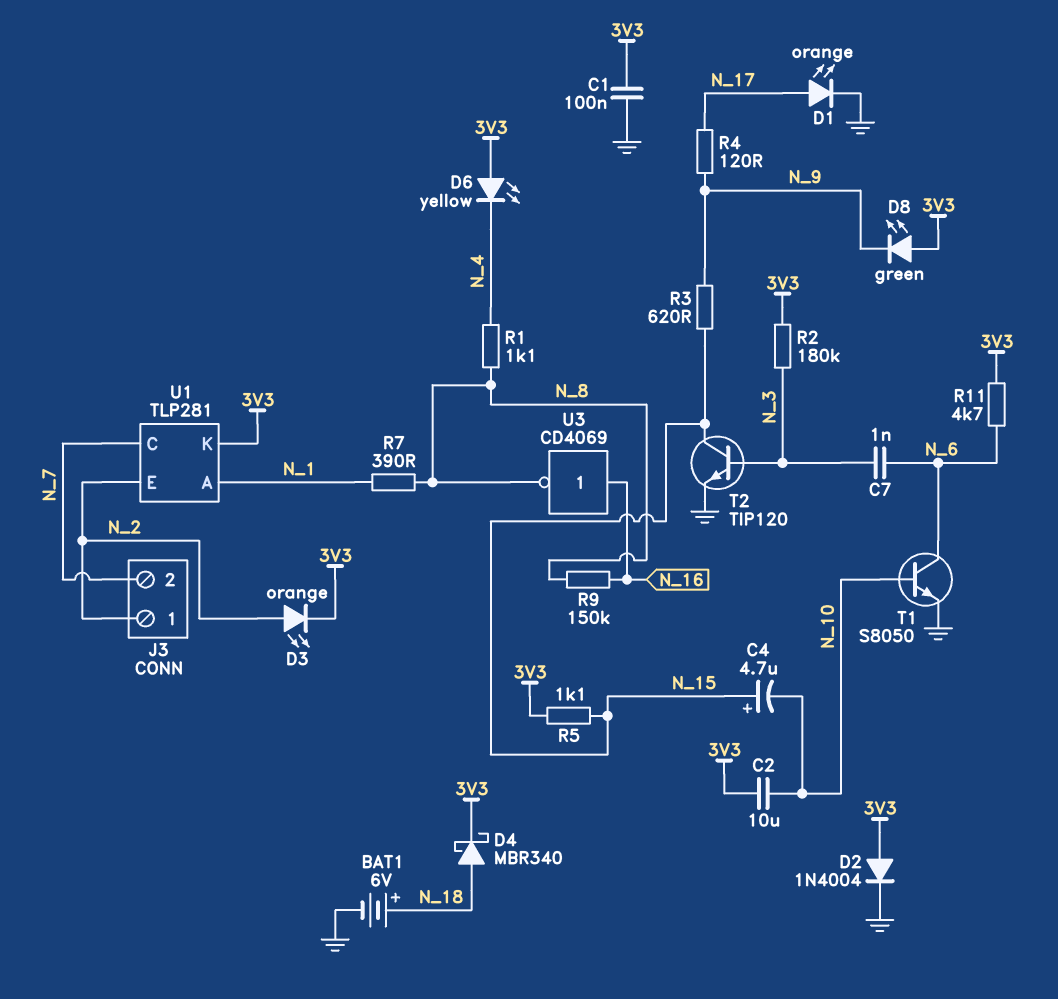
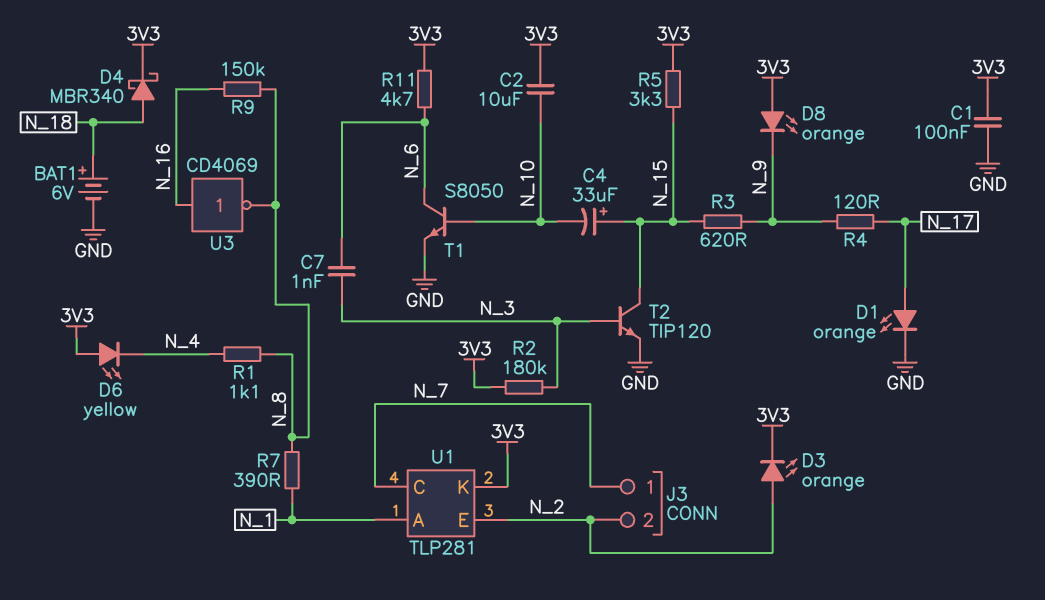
C4: 4.7uF (plus N_15, minus N_10) -> 33uF (plus N_15, minus N_10)
D2: diode 1N4004 (A 3V3, K GND) -> none
D8: LED green (A 3V3, K N_9) -> LED orange (A 3V3, K N_9)
J3 pin 1: N_2 -> N_7
J3 pin 2: N_7 -> N_2
R5: 1.1k (3V3, N_15) -> 3.3k (3V3, N_15)

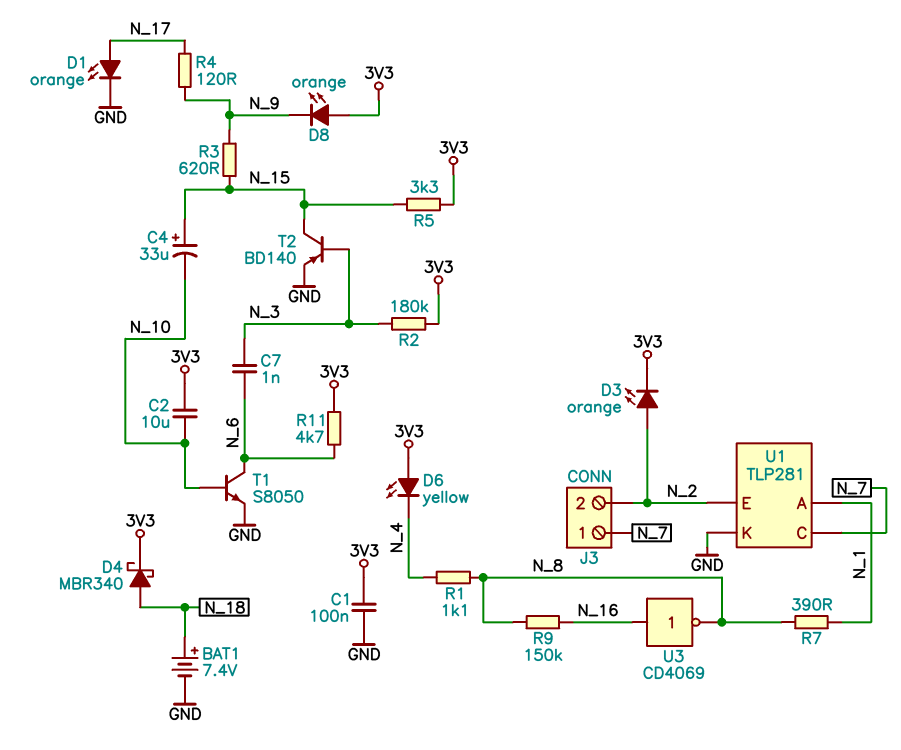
BAT1: 6V (plus N_18, minus GND) -> 7.4V (plus N_18, minus GND)
T2: NPN TIP120 (B N_3, C N_15, E GND) -> PNP BD140 (B N_3, C N_15, E GND)
U1 pin K: 3V3 -> GND

